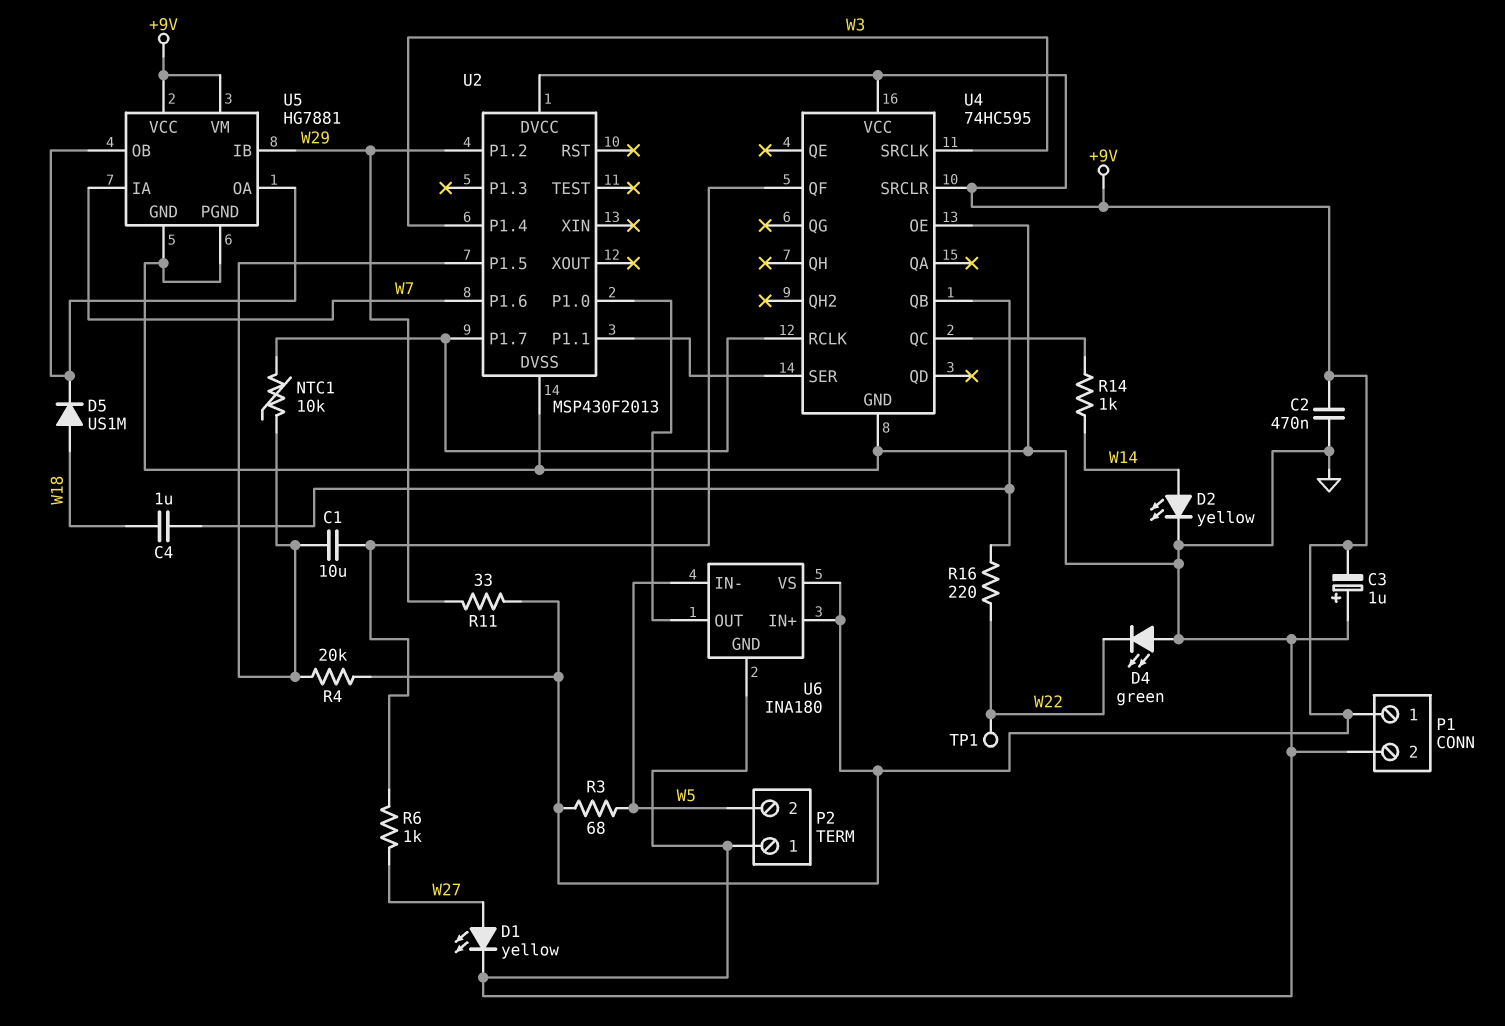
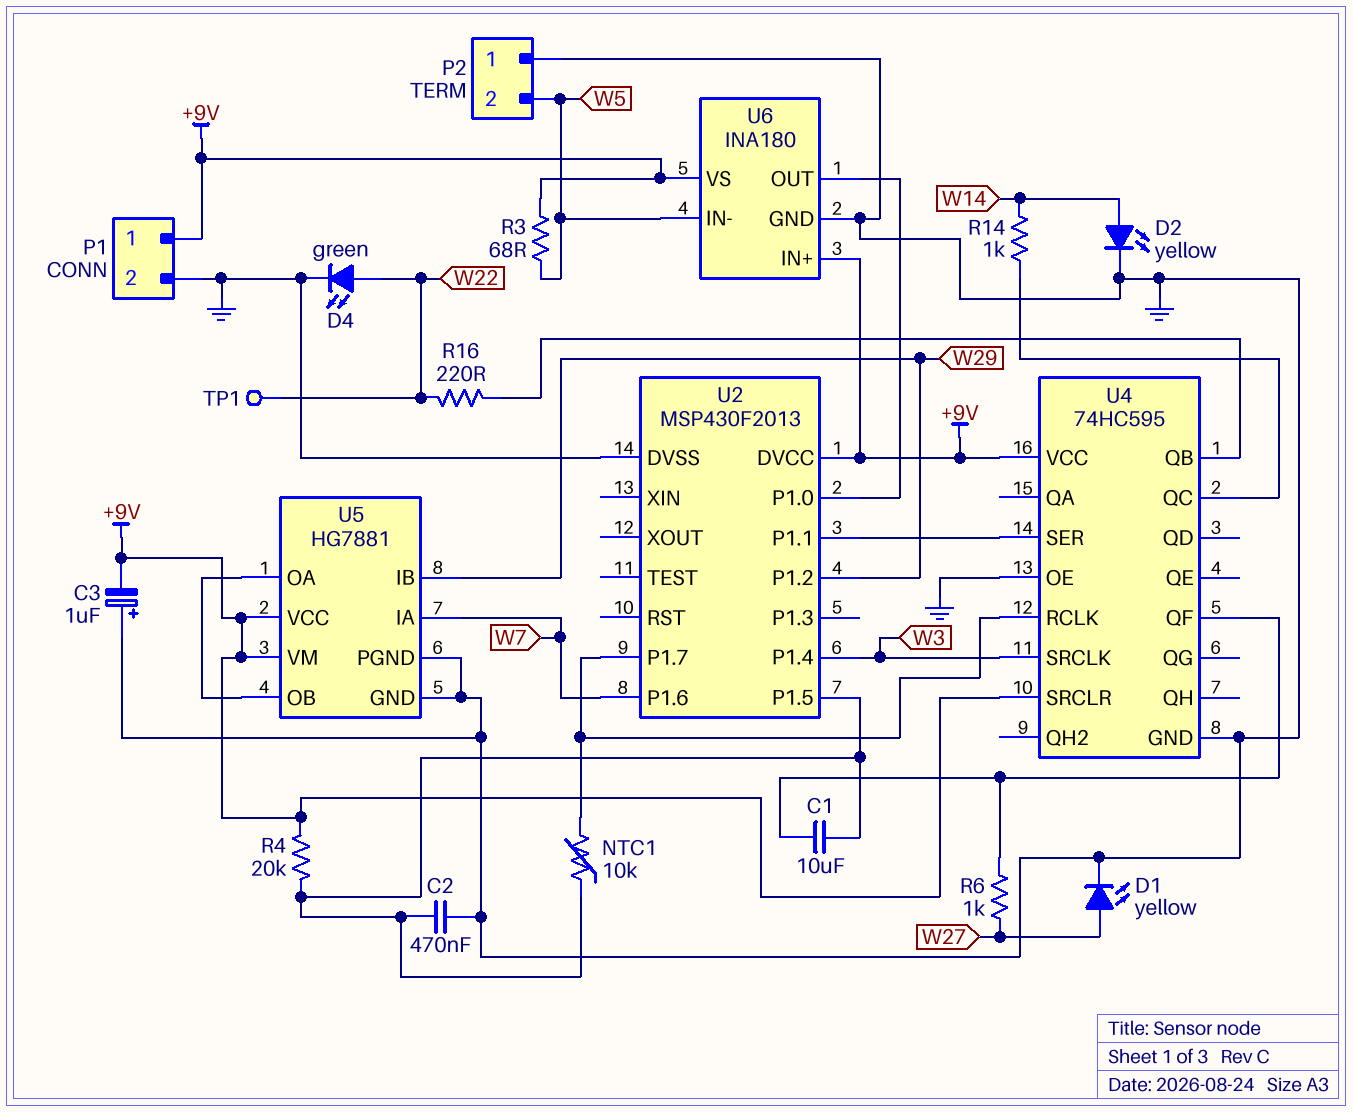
C2: 470nF (+9V, GND) -> 470nF (GND, U2/P1.5)
C4: 1uF (U4/QB, W18) -> none
D4: LED green (A GND, K W22) -> LED green (A W22, K GND)
D5: diode US1M (A W18, K U5/OA) -> none
R11: 33 (+9V, W29) -> none

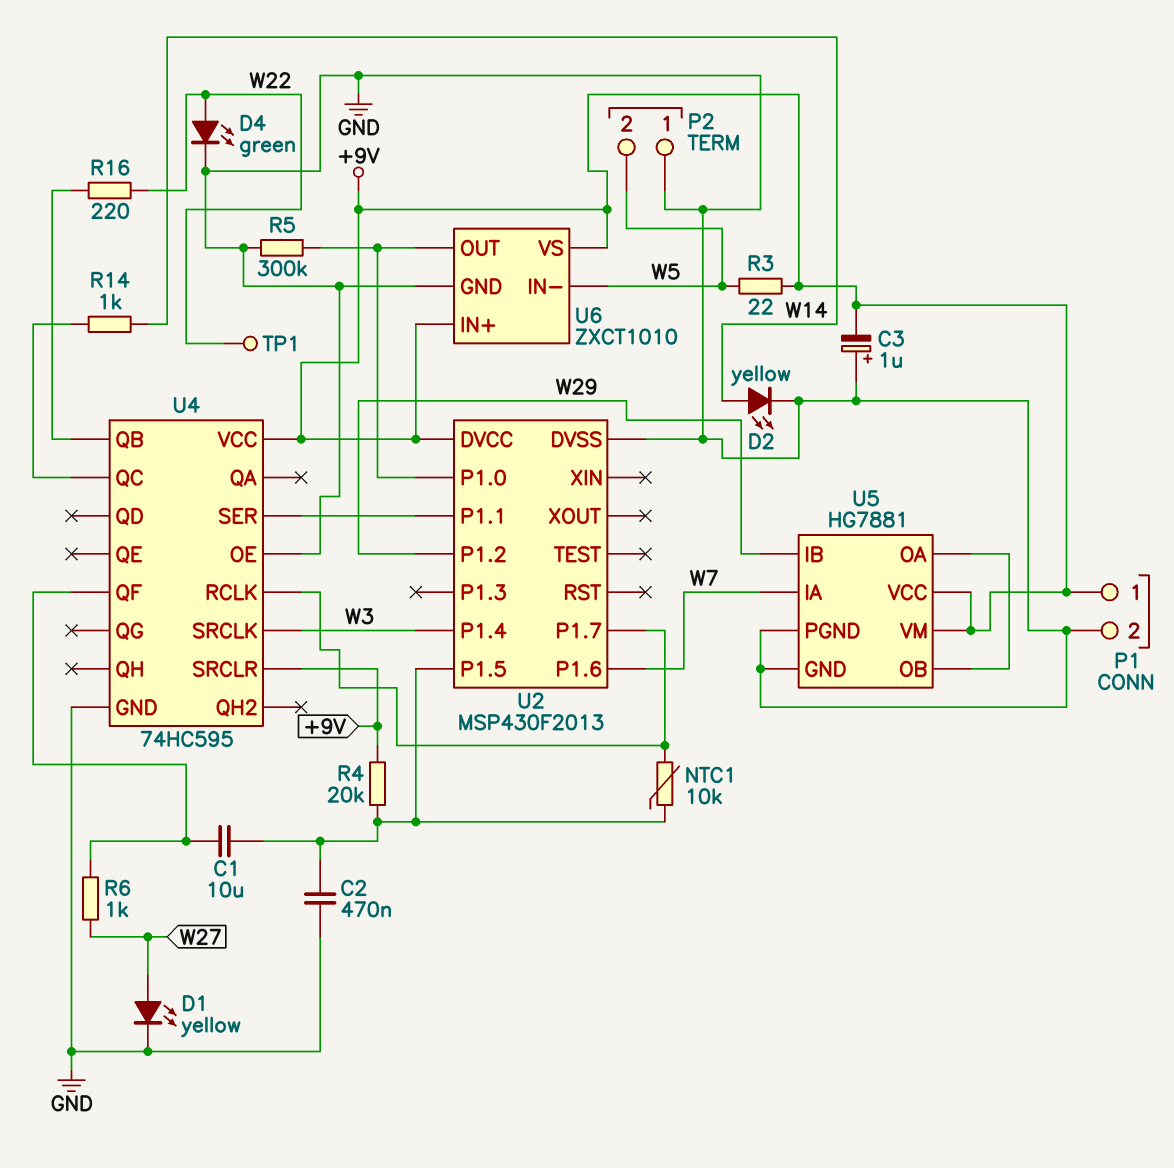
R3: 68 (+9V, W5) -> 22 (+9V, W5)
R5: none -> 300k (GND, U2/P1.0)
U6: INA180 -> ZXCT1010

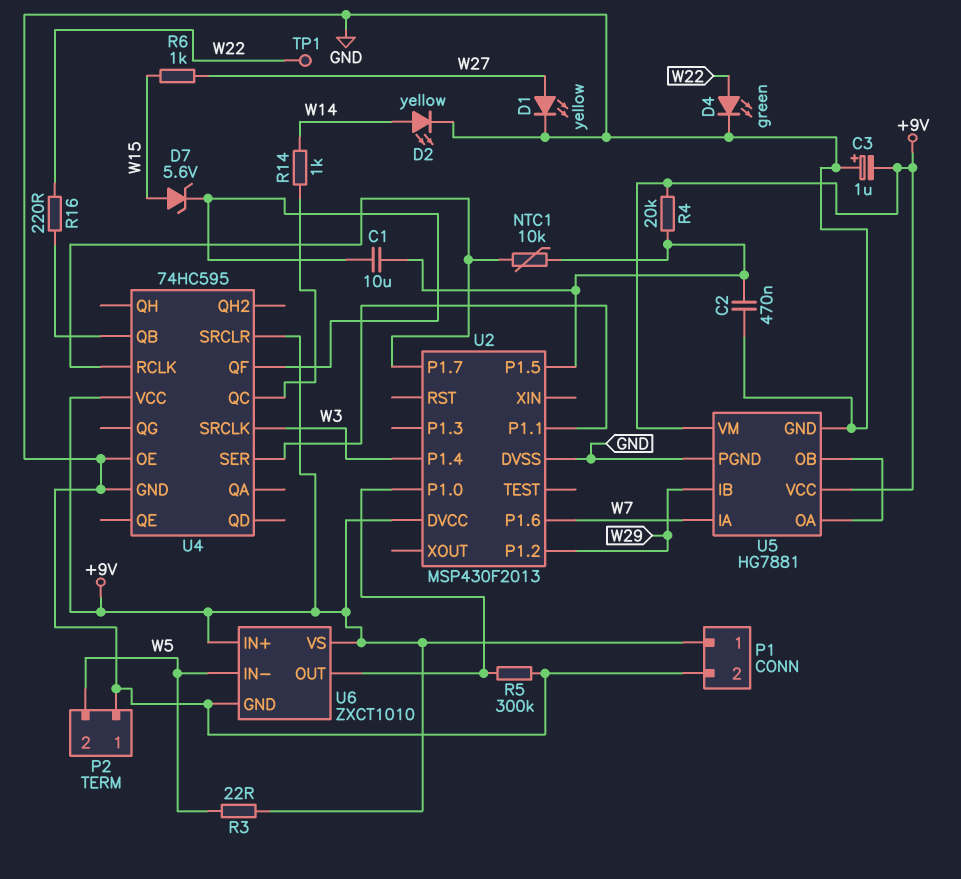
D7: none -> zener 5.6V (A W15, K U4/QF)
R6: 1k (U4/QF, W27) -> 1k (W15, W27)

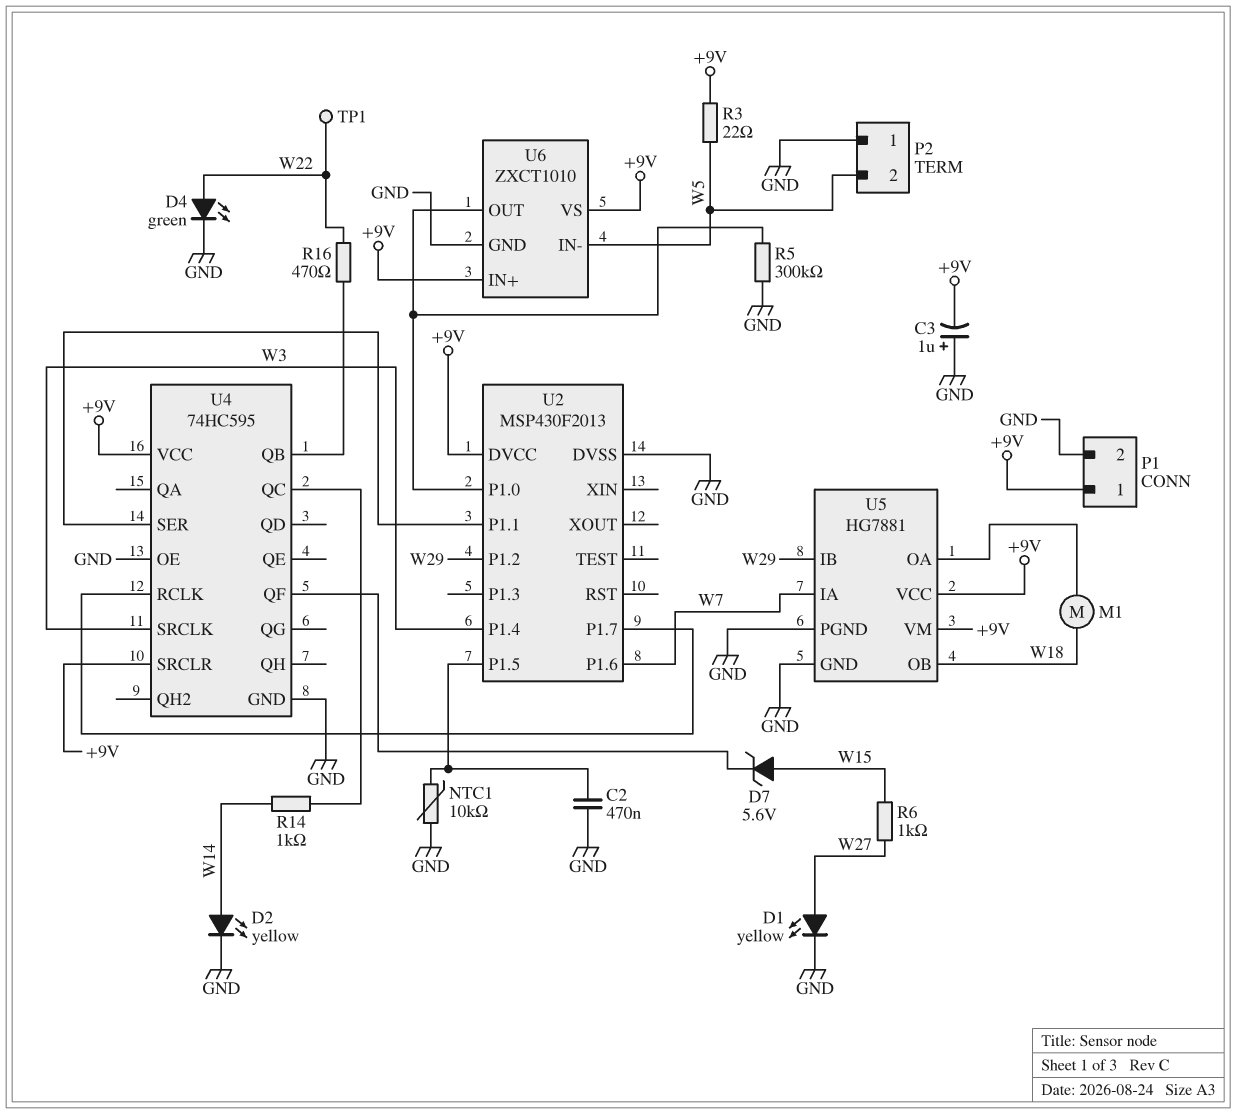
C1: 10uF (U2/P1.5, U4/QF) -> none
M1: none -> motor (U5/OA, W18)
NTC1: 10k (U2/P1.5, U2/P1.7) -> 10k (GND, U2/P1.5)
R4: 20k (+9V, U2/P1.5) -> none
R16: 220 (U4/QB, W22) -> 470 (U4/QB, W22)
U5 pin OB: U5/OA -> W18

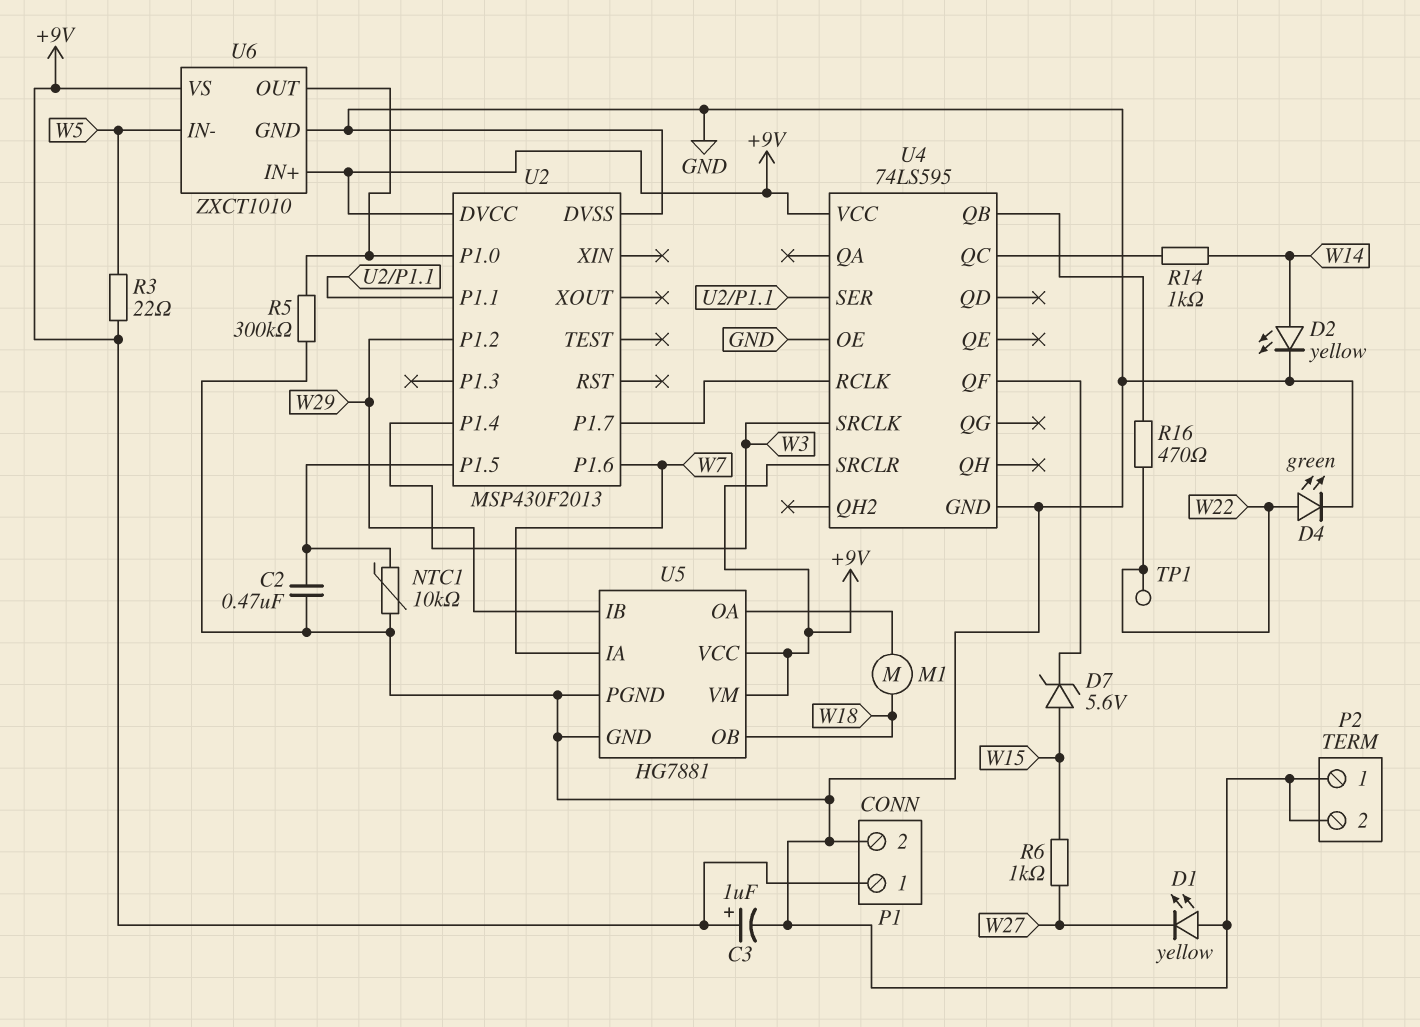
C3: 1uF (plus GND, minus +9V) -> 1uF (plus +9V, minus GND)
D1: LED yellow (A W27, K GND) -> LED yellow (A GND, K W27)
P2 pin 2: W5 -> GND
U4: 74HC595 -> 74LS595

